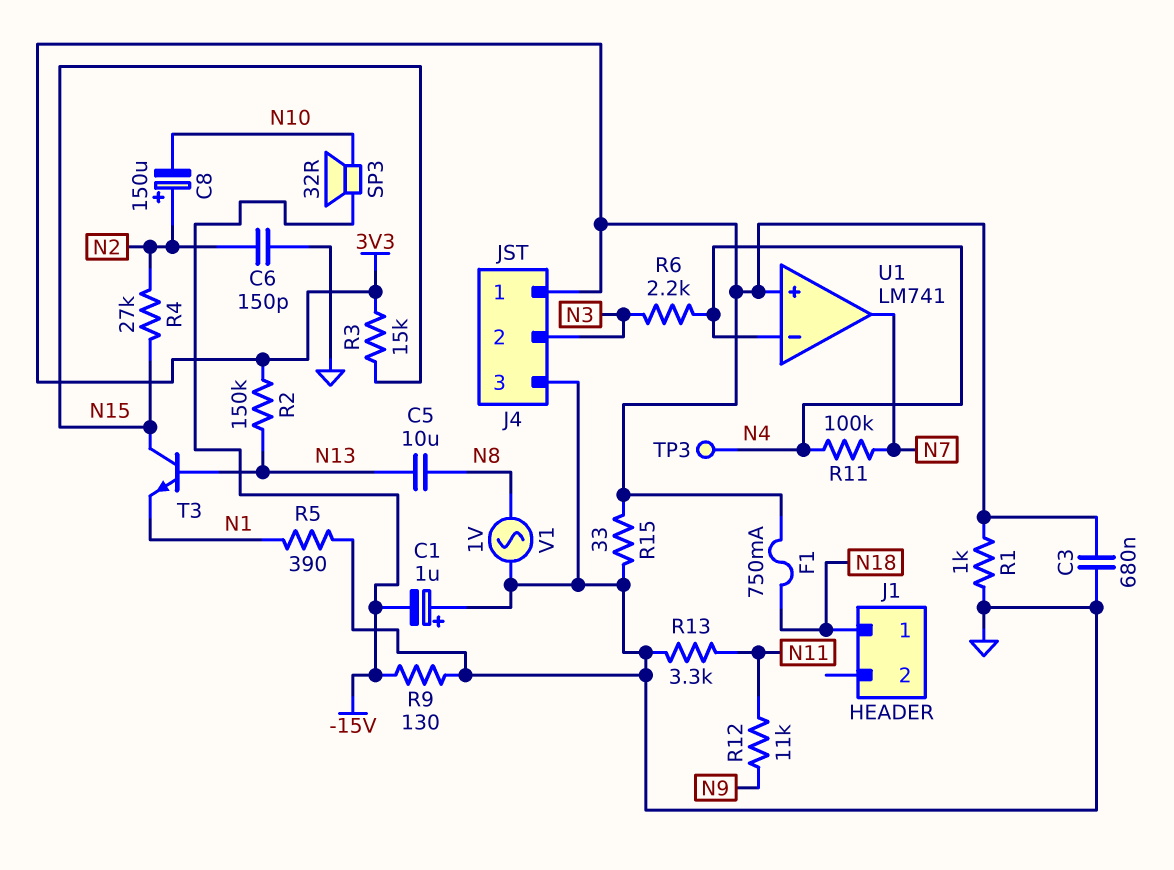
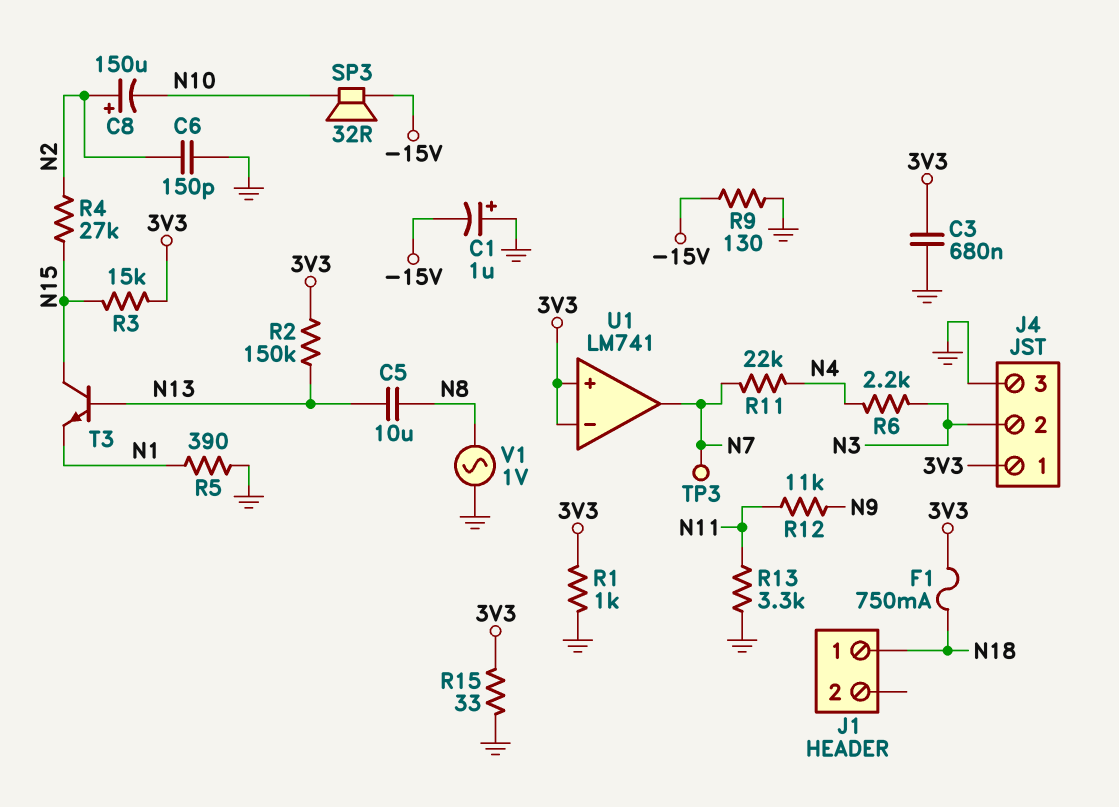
R11: 100k (N4, N7) -> 22k (N4, N7)
TP3: test point (N4) -> test point (N7)
U1 pin in-: N4 -> 3V3

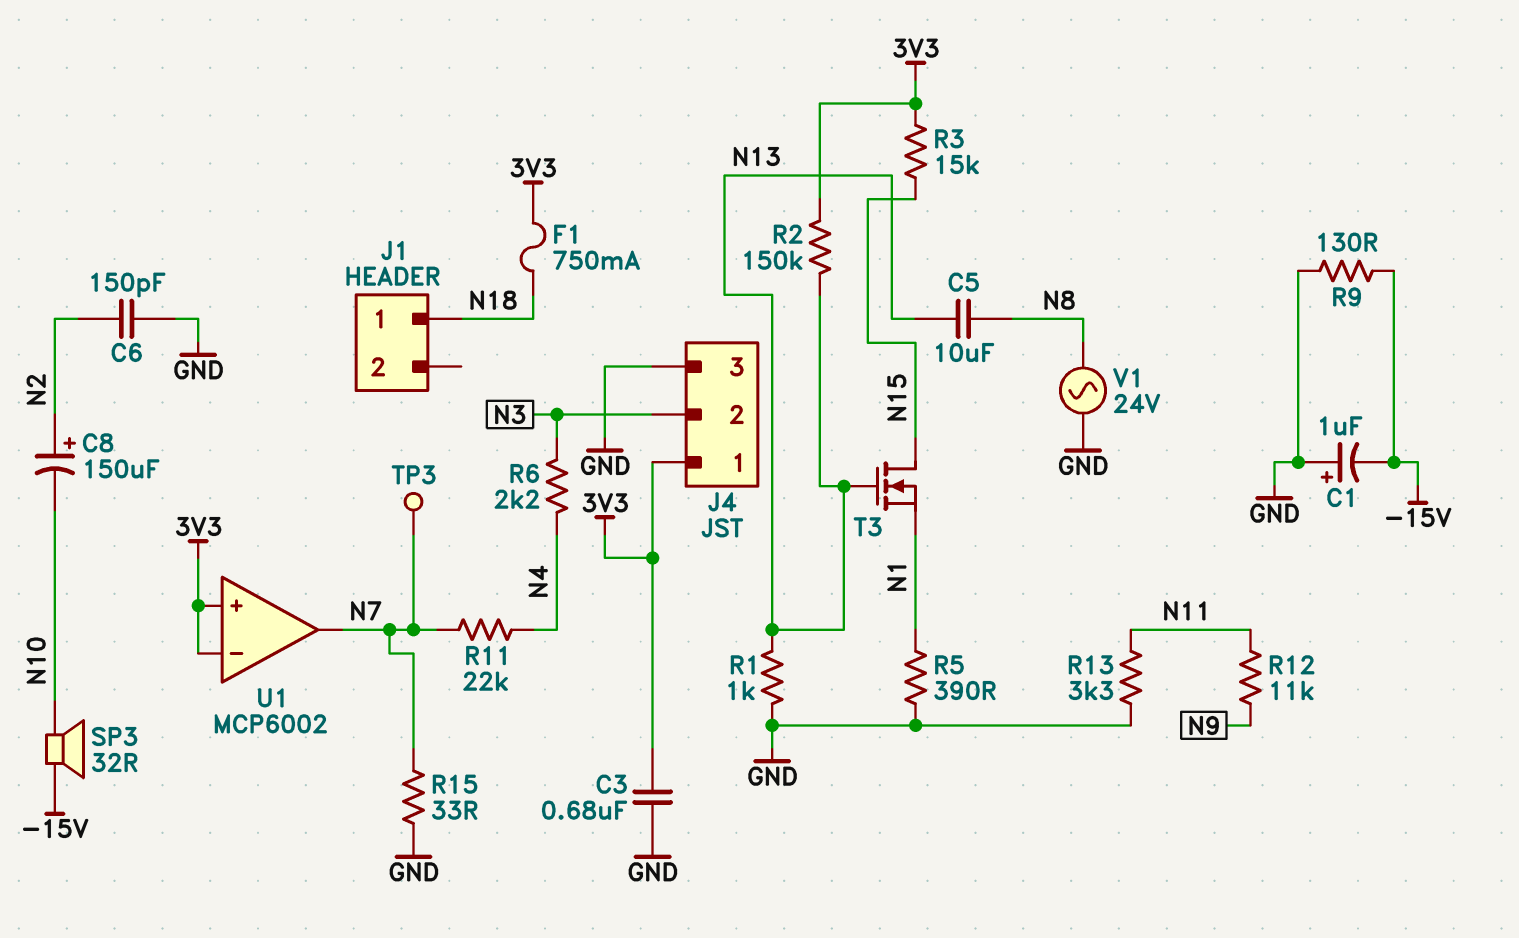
R1: 1k (3V3, GND) -> 1k (GND, N13)
R4: 27k (N2, N15) -> none
R15: 33 (3V3, GND) -> 33 (GND, N7)
T3: NPN (B N13, C N15, E N1) -> NMOS (G N13, D N15, S N1)
U1: LM741 -> MCP6002
V1: AC 1V (GND, N8) -> AC 24V (GND, N8)

